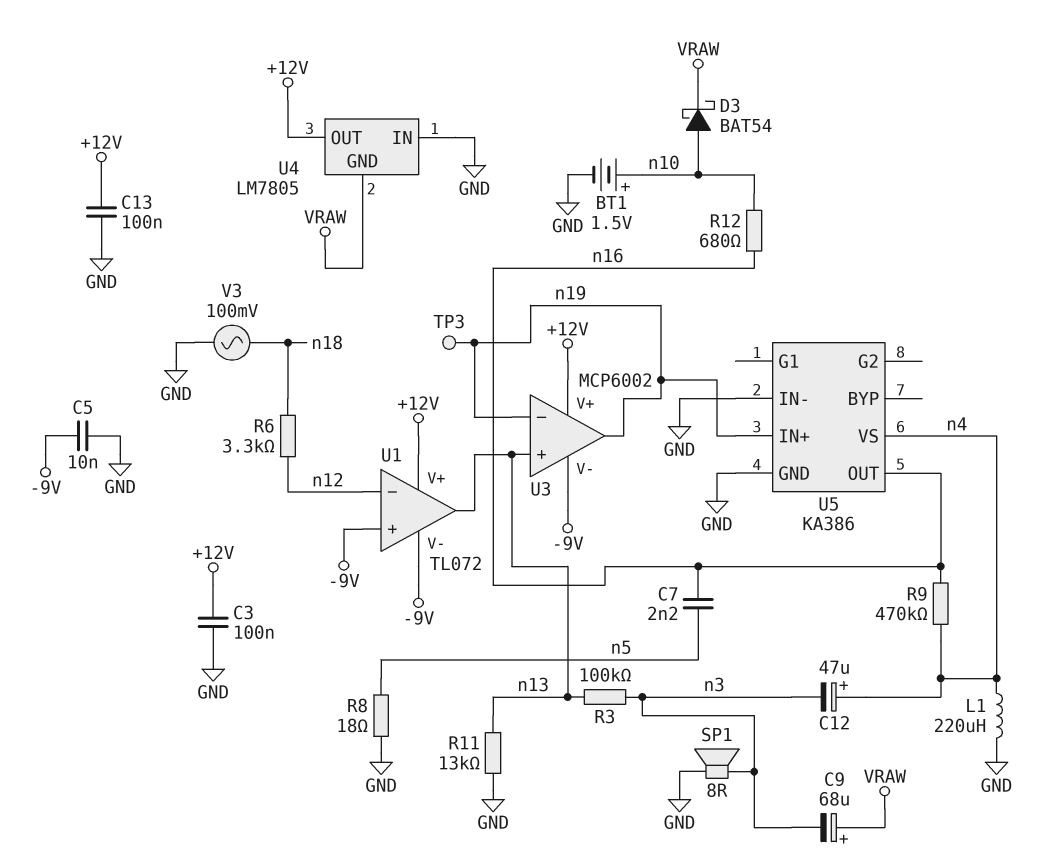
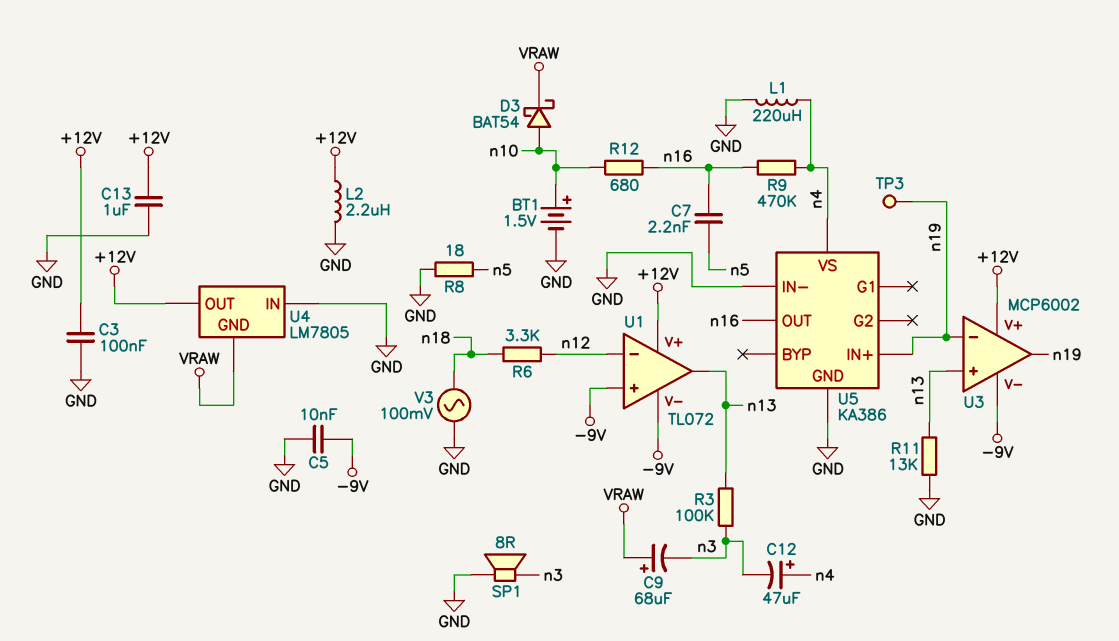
C13: 100nF (+12V, GND) -> 1uF (+12V, GND)
L2: none -> 2.2uH (+12V, GND)

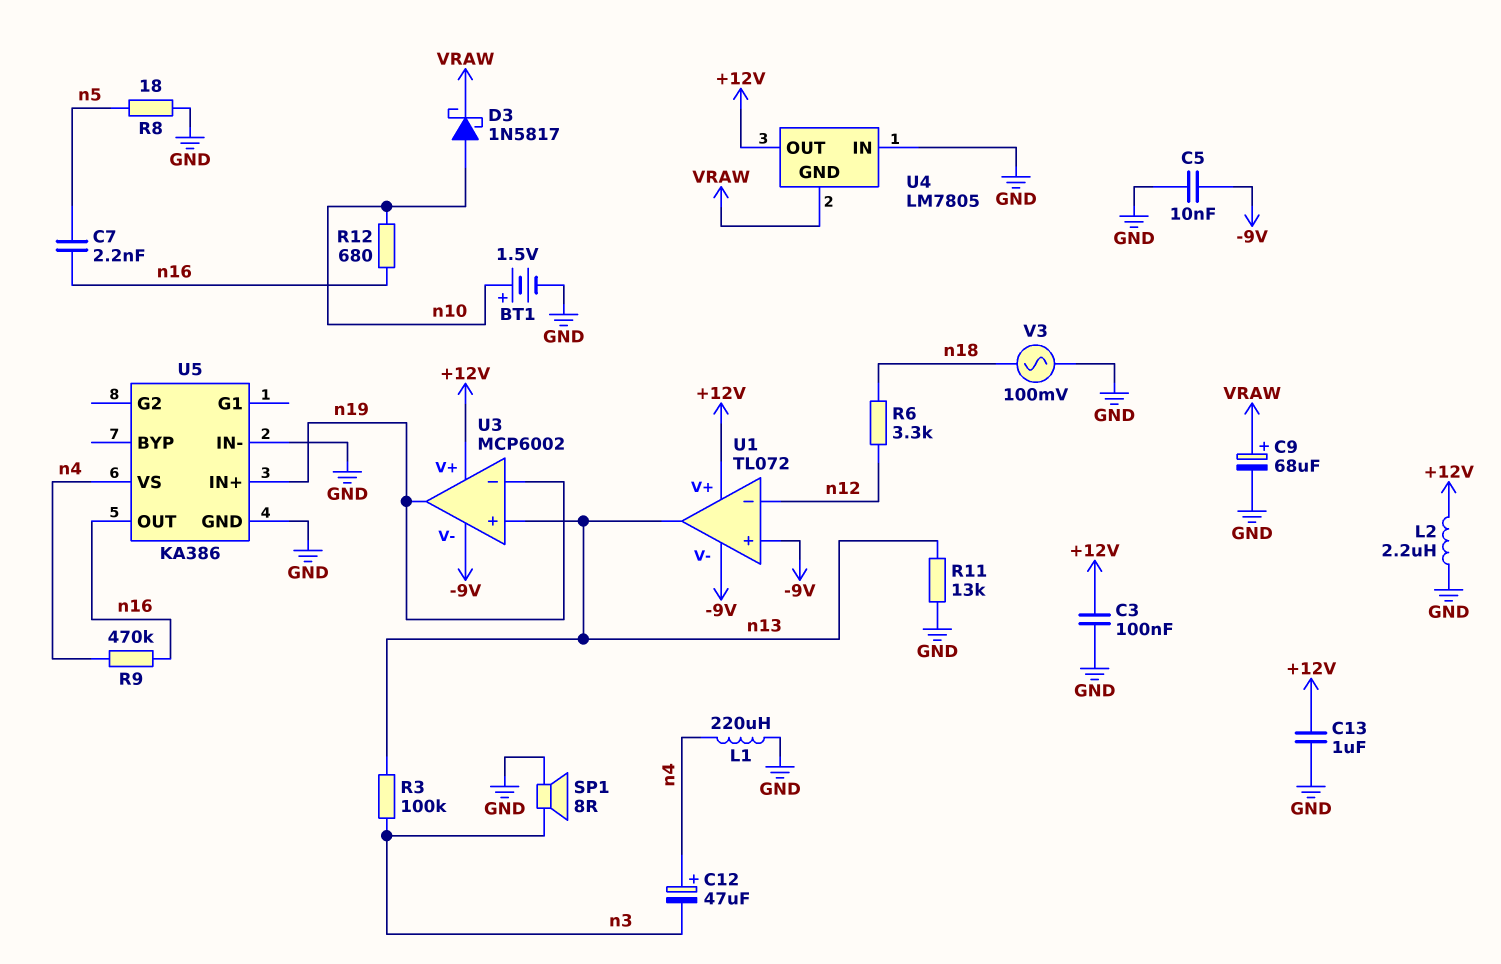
C9: 68uF (plus VRAW, minus n3) -> 68uF (plus VRAW, minus GND)
D3: schottky BAT54 (A n10, K VRAW) -> schottky 1N5817 (A n10, K VRAW)
TP3: test point (n19) -> none

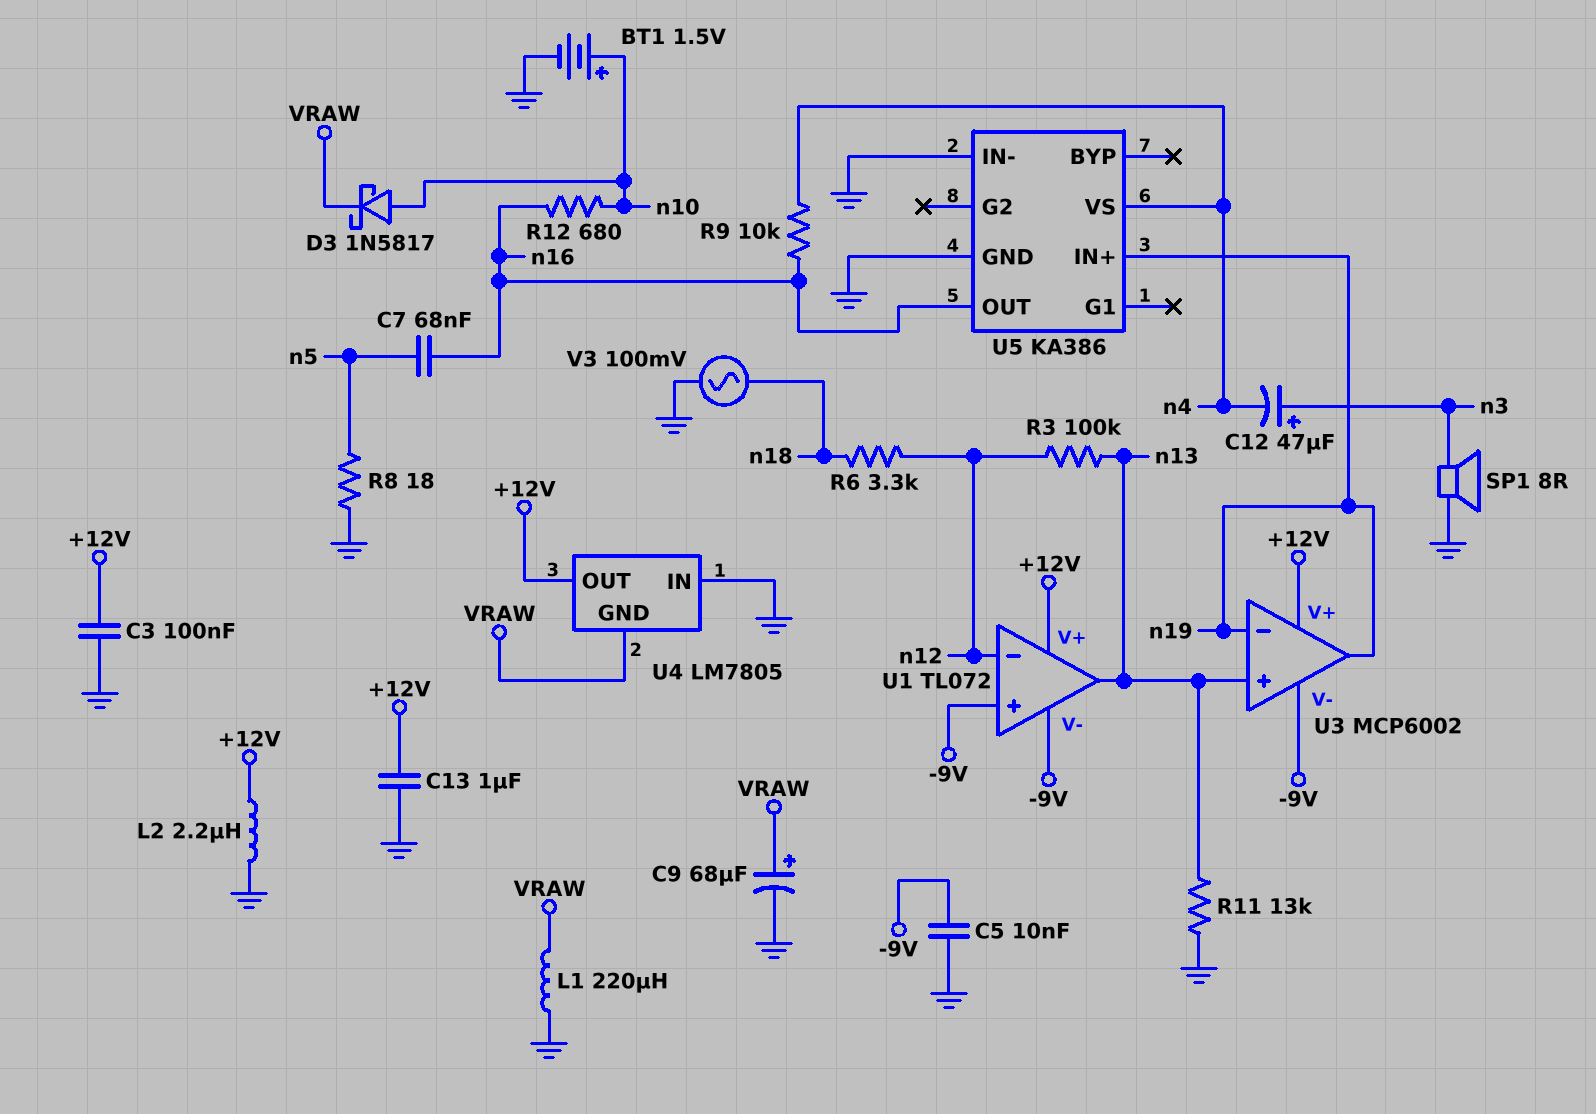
C7: 2.2nF (n5, n16) -> 68nF (n5, n16)
C12: 47uF (plus n4, minus n3) -> 47uF (plus n3, minus n4)
L1: 220uH (GND, n4) -> 220uH (GND, VRAW)
R3: 100k (n3, n13) -> 100k (n12, n13)
R9: 470k (n4, n16) -> 10k (n4, n16)

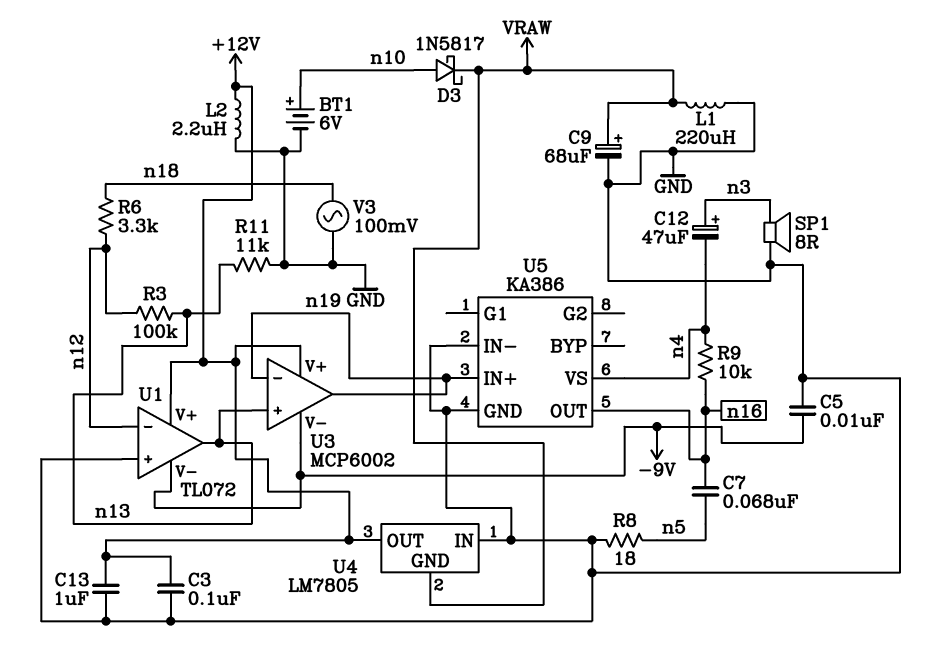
BT1: 1.5V (plus n10, minus GND) -> 6V (plus n10, minus GND)
R11: 13k (GND, n13) -> 11k (GND, n13)
R12: 680 (n10, n16) -> none
U1 pin in+: -9V -> GND

